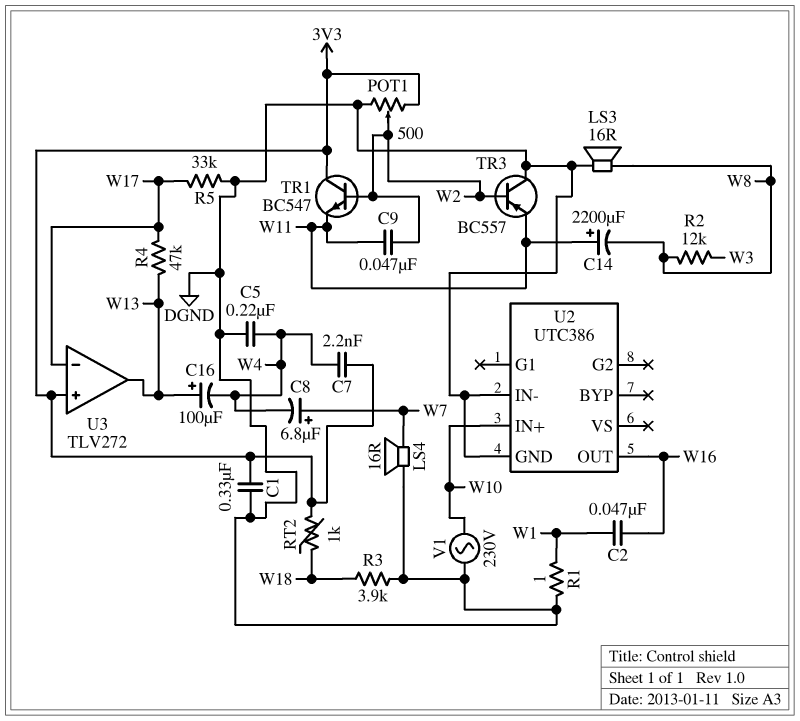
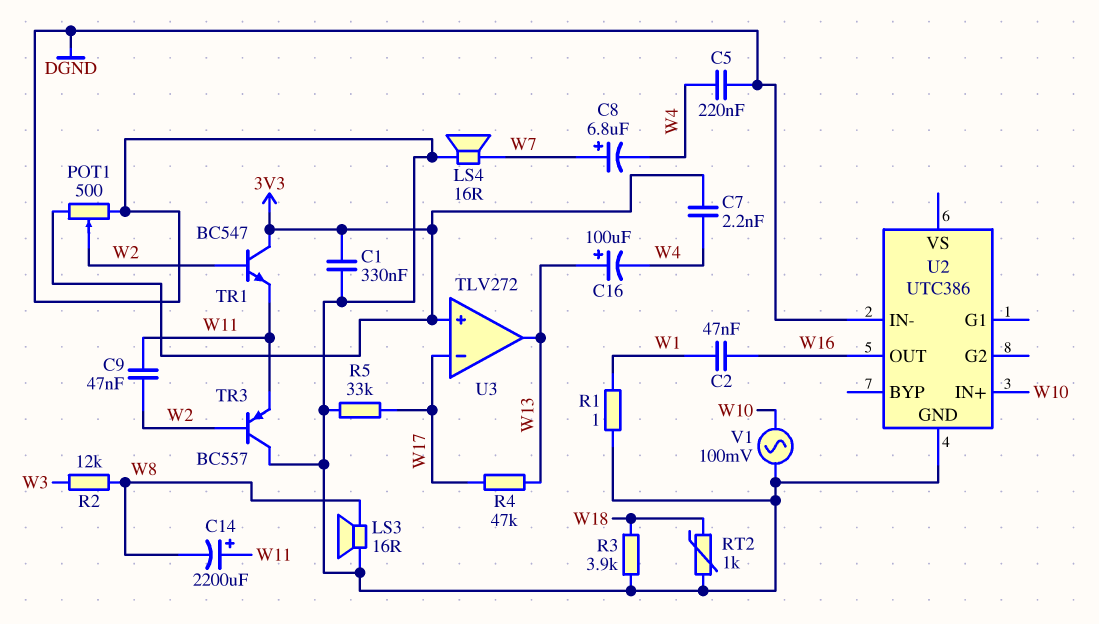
RT2: 1k (3V3, W18) -> 1k (DGND, W18)
V1: AC 230V (DGND, W10) -> AC 100mV (DGND, W10)

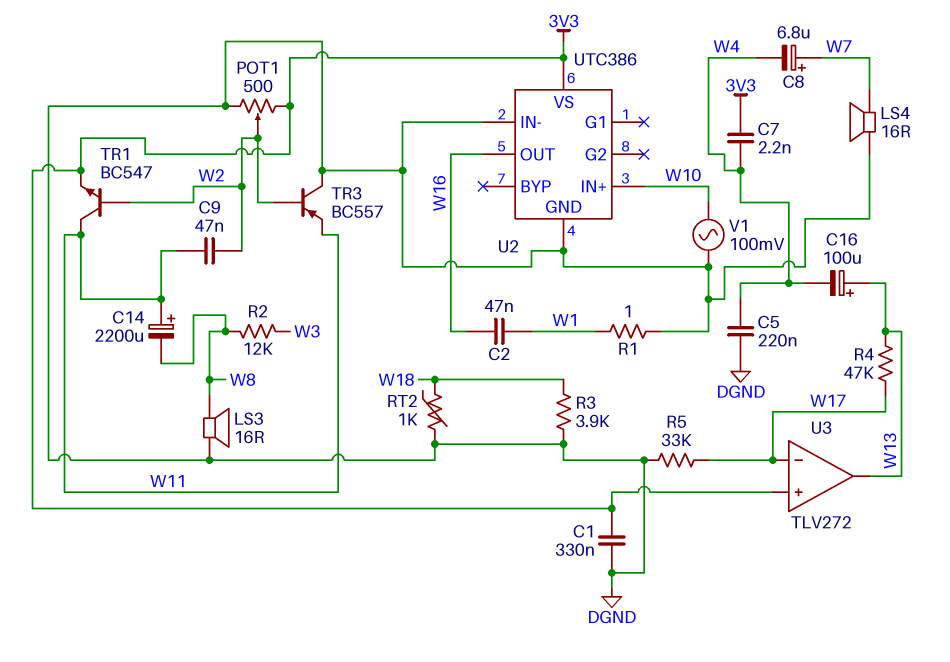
TR1: NPN BC547 (B W2, C 3V3, E W11) -> NPN BC547 (B W2, C W11, E 3V3)
U2 pin VS: none -> 3V3

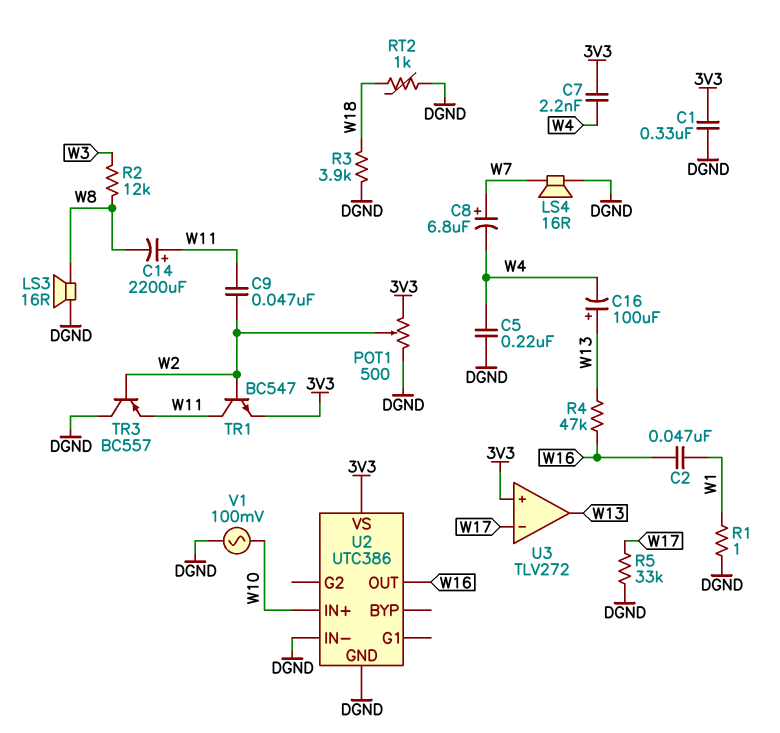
R4: 47k (W13, W17) -> 47k (W13, W16)

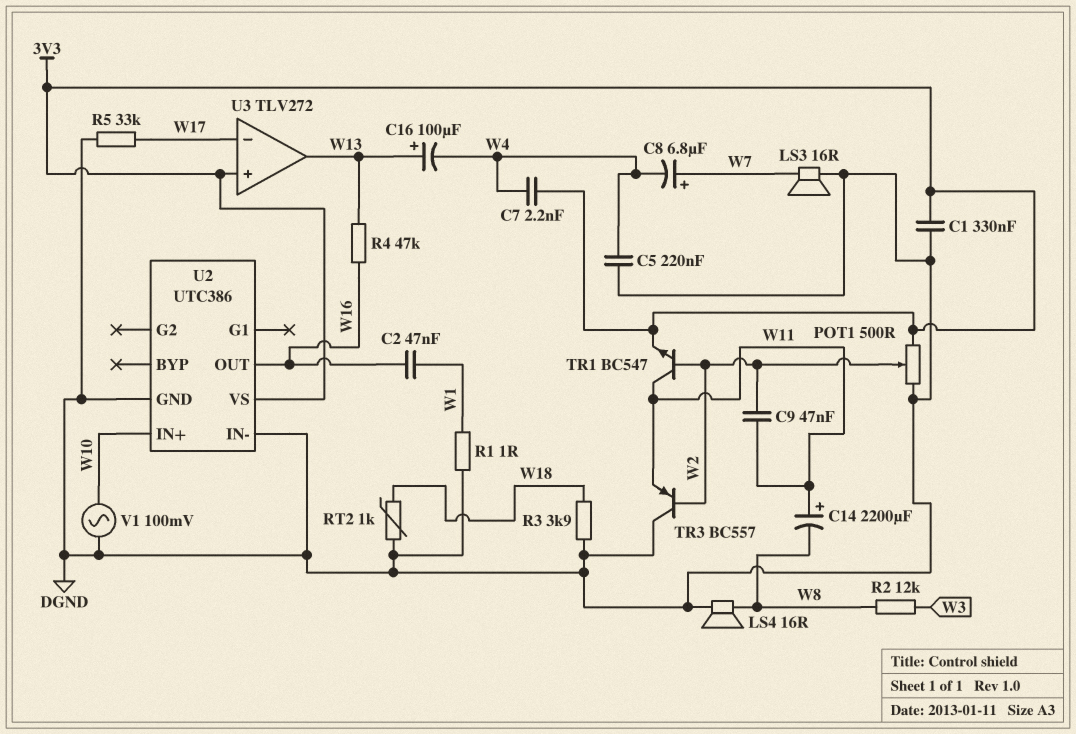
LS3: speaker 16R (DGND, W8) -> speaker 16R (DGND, W7)
LS4: speaker 16R (DGND, W7) -> speaker 16R (DGND, W8)

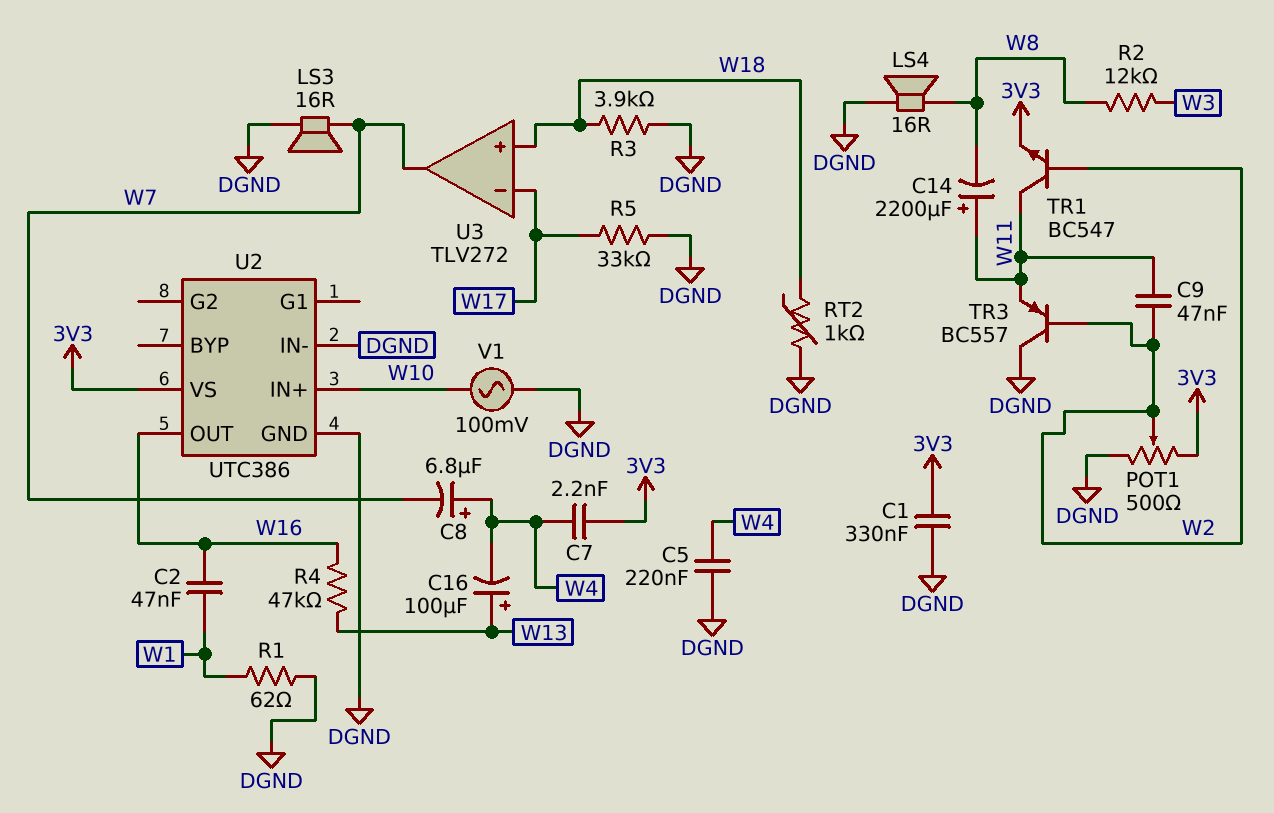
C8: 6.8uF (plus W7, minus W4) -> 6.8uF (plus W4, minus W7)
R1: 1 (DGND, W1) -> 62 (DGND, W1)
U3 pin in+: 3V3 -> W18
U3 pin out: W13 -> W7

